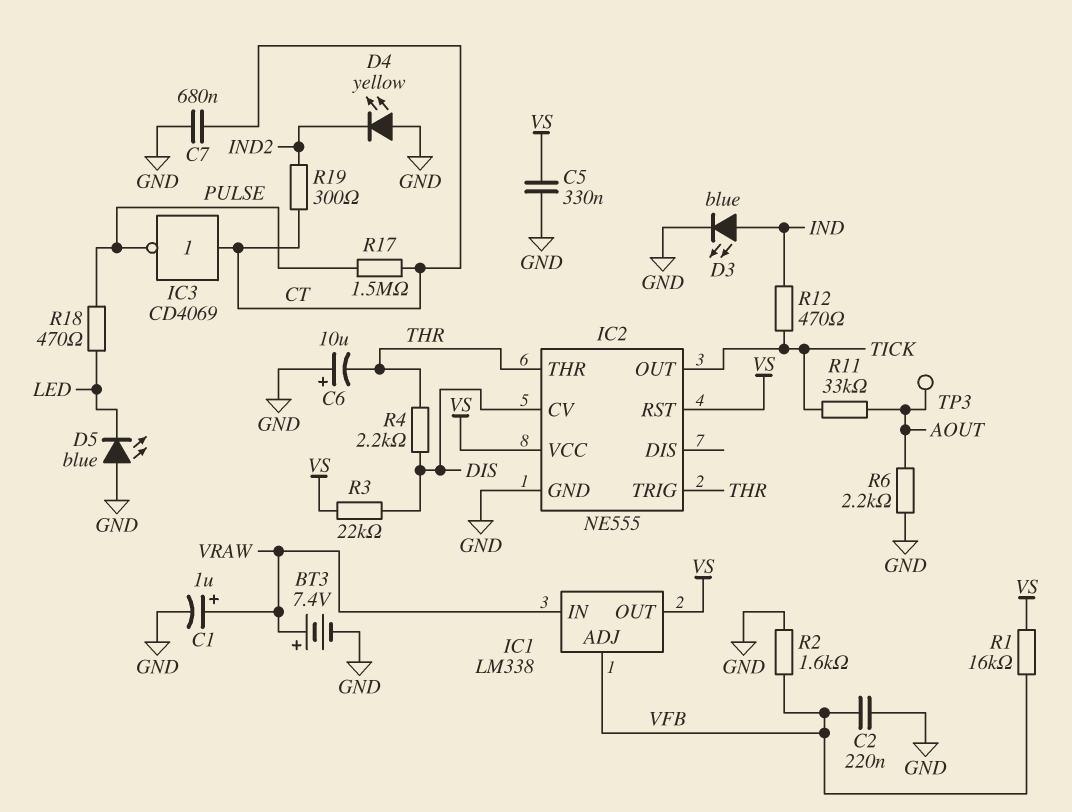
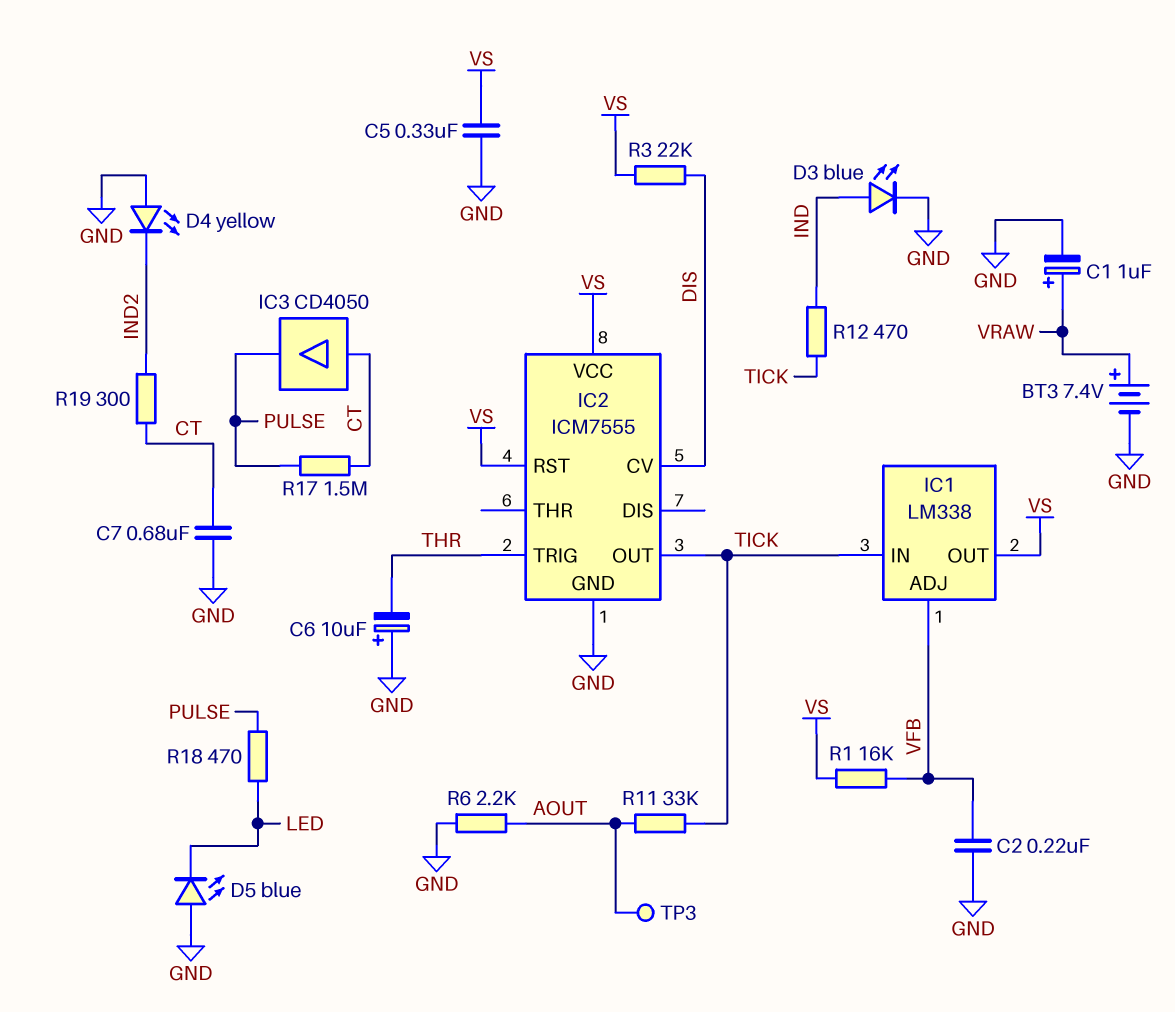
IC1 pin IN: VRAW -> TICK
IC2: NE555 -> ICM7555
IC2 pin THR: THR -> none
IC3: NOT CD4069 (in CT, out PULSE) -> buffer CD4050 (in CT, out PULSE)
R2: 1.6k (GND, VFB) -> none
R4: 2.2k (DIS, THR) -> none

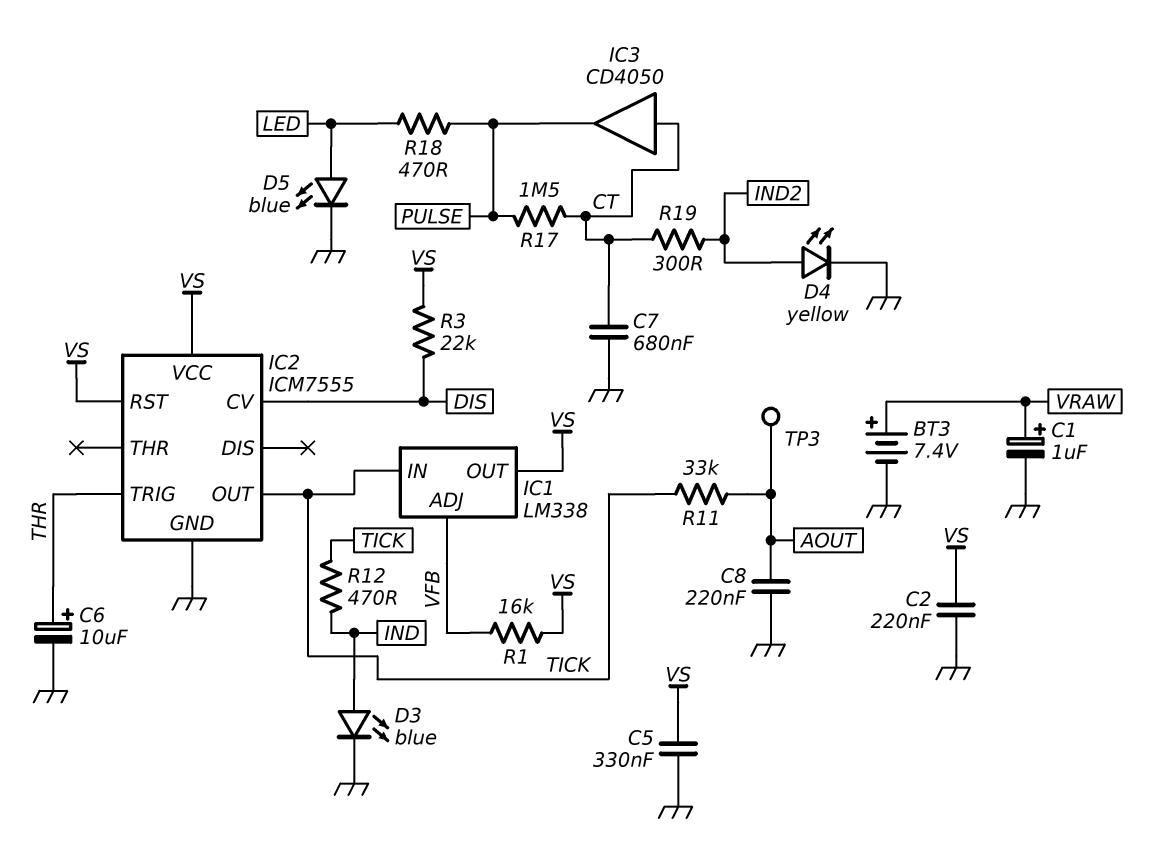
C2: 220nF (GND, VFB) -> 220nF (GND, VS)
C6: 10uF (plus GND, minus THR) -> 10uF (plus THR, minus GND)
C8: none -> 220nF (AOUT, GND)
D4: LED yellow (A GND, K IND2) -> LED yellow (A IND2, K GND)
D5: LED blue (A GND, K LED) -> LED blue (A LED, K GND)
R6: 2.2k (AOUT, GND) -> none

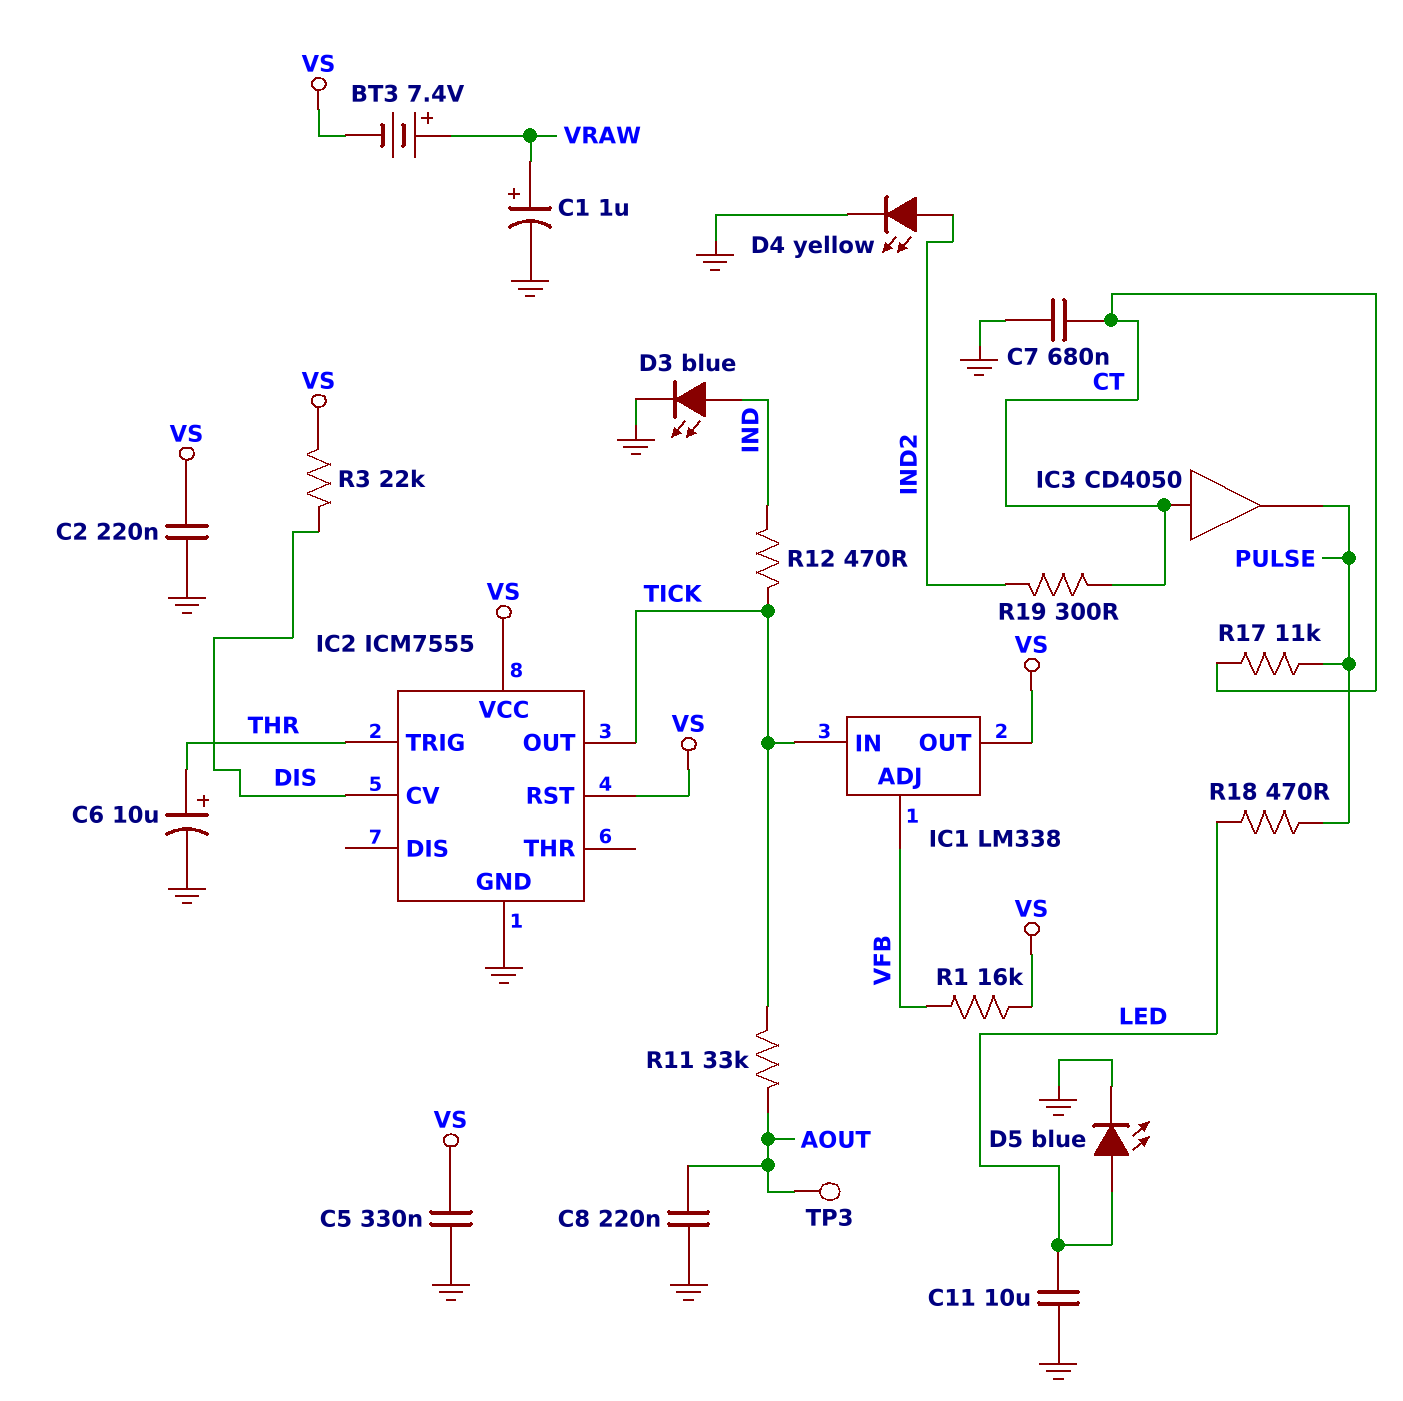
BT3: 7.4V (plus VRAW, minus GND) -> 7.4V (plus VRAW, minus VS)
C11: none -> 10uF (GND, LED)
R17: 1.5M (CT, PULSE) -> 11k (CT, PULSE)

